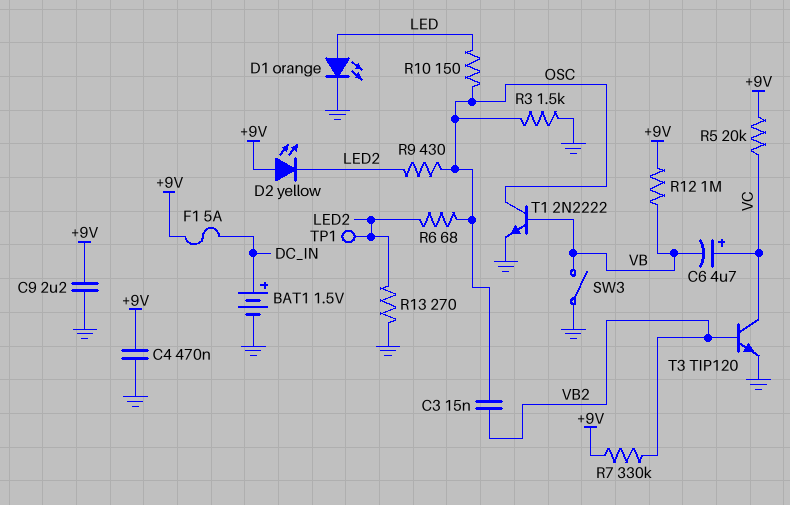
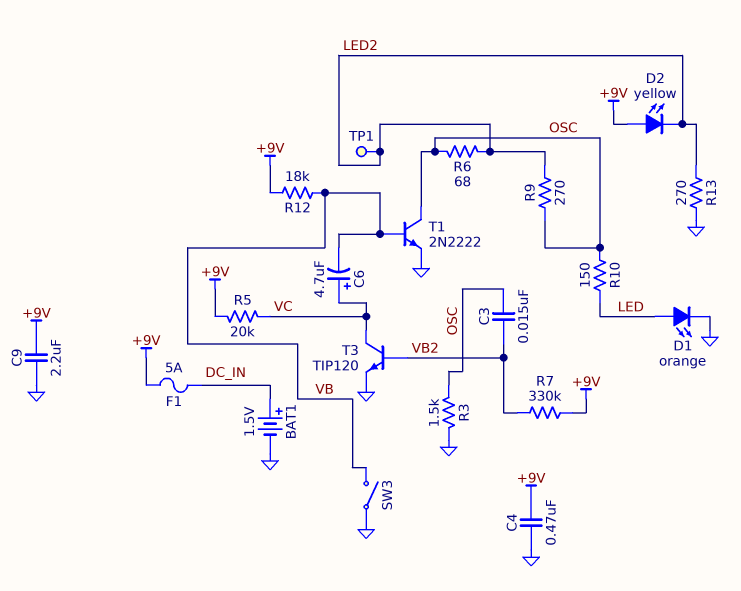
R9: 430 (LED2, OSC) -> 270 (LED2, OSC)
R12: 1M (+9V, VB) -> 18k (+9V, VB)

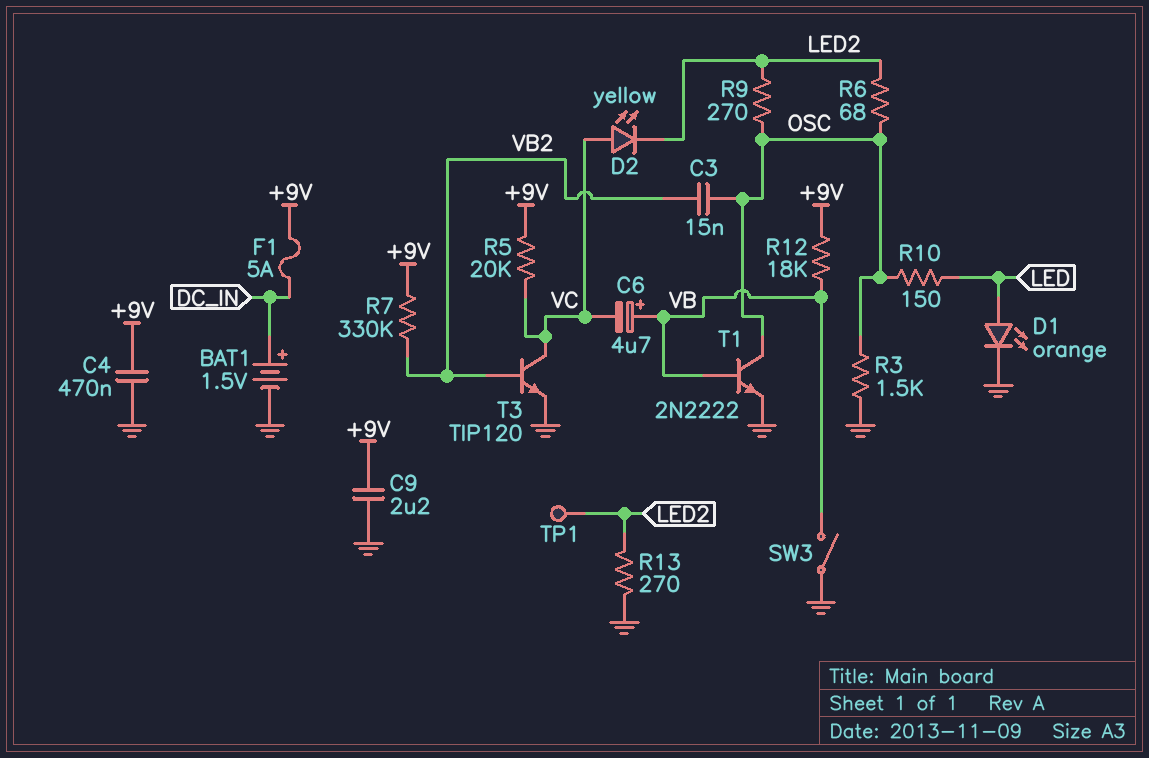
C6: 4.7uF (plus VC, minus VB) -> 4.7uF (plus VB, minus VC)
D2: LED yellow (A +9V, K LED2) -> LED yellow (A VC, K LED2)

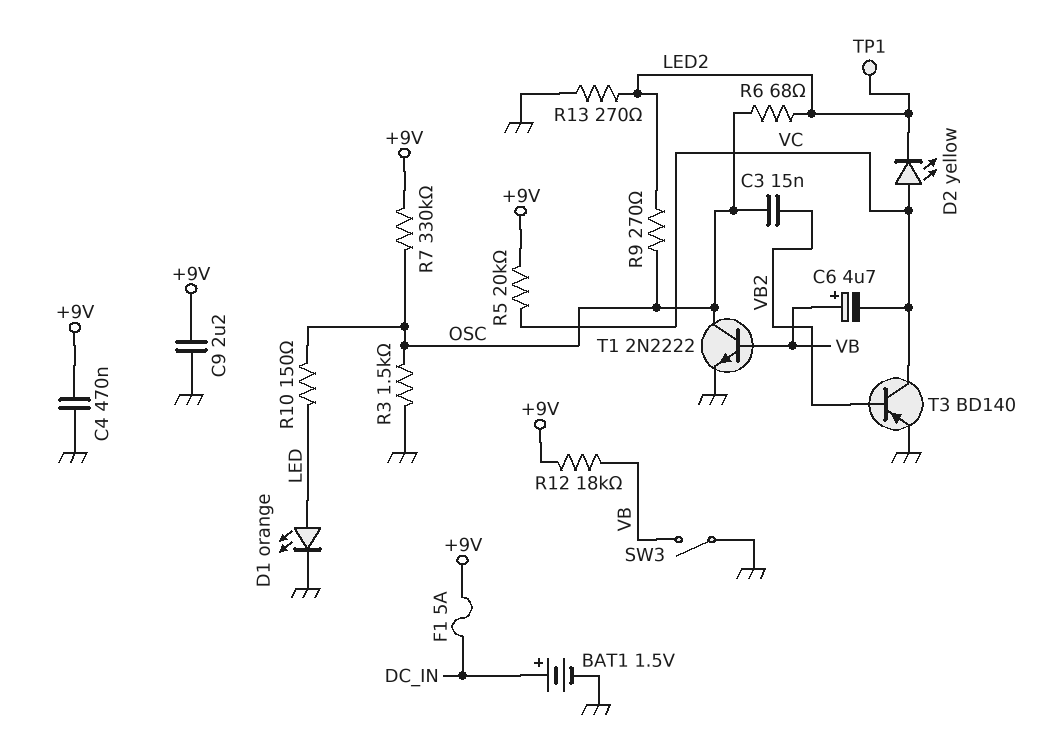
R7: 330k (+9V, VB2) -> 330k (+9V, OSC)
T3: NPN TIP120 (B VB2, C VC, E GND) -> PNP BD140 (B VB2, C VC, E GND)

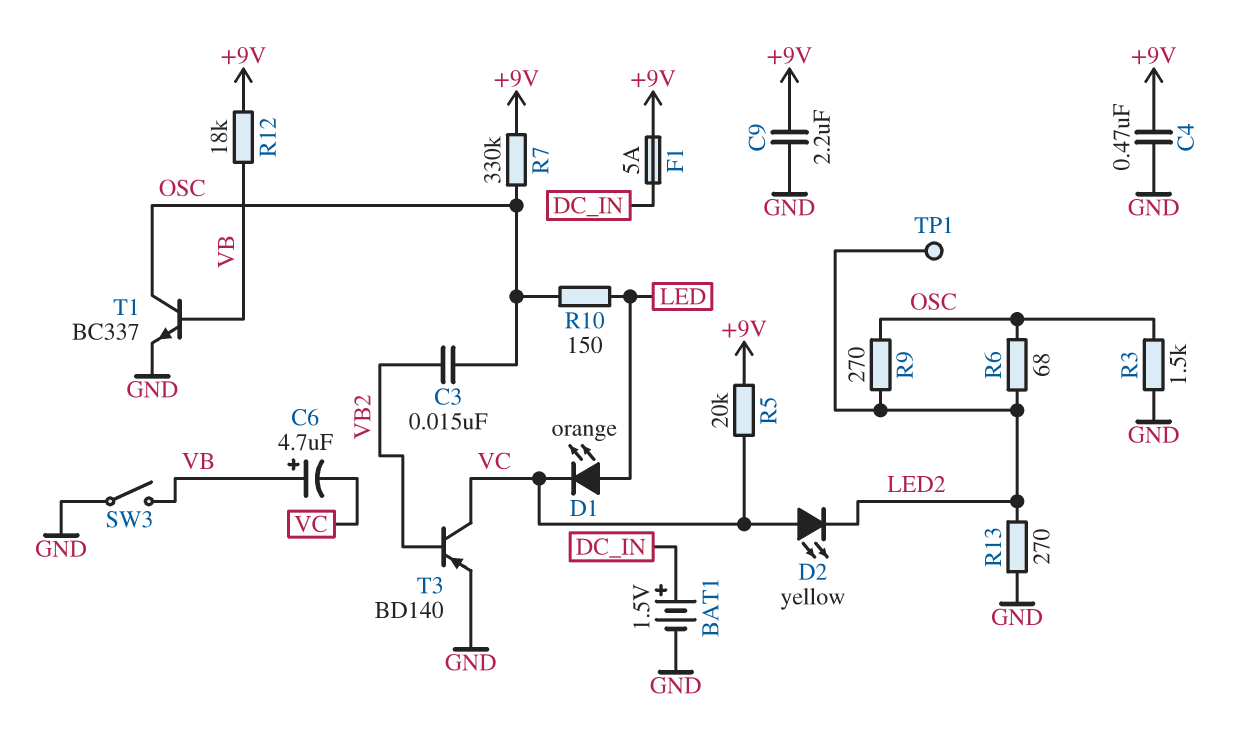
D1: LED orange (A LED, K GND) -> LED orange (A LED, K VC)
T1: NPN 2N2222 (B VB, C OSC, E GND) -> NPN BC337 (B VB, C OSC, E GND)

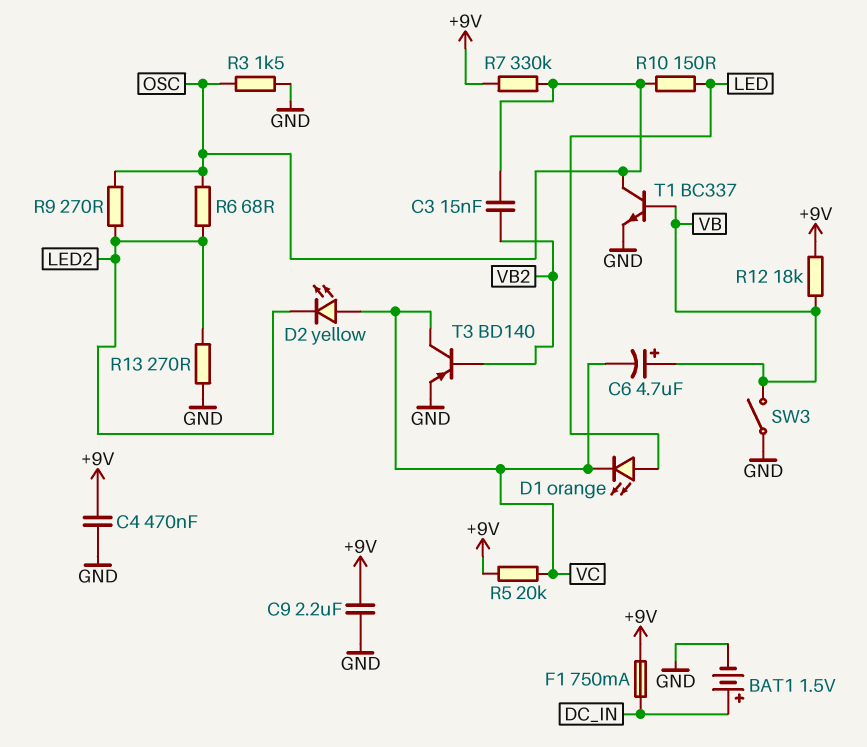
F1: 5A (+9V, DC_IN) -> 750mA (+9V, DC_IN)
TP1: test point (LED2) -> none

